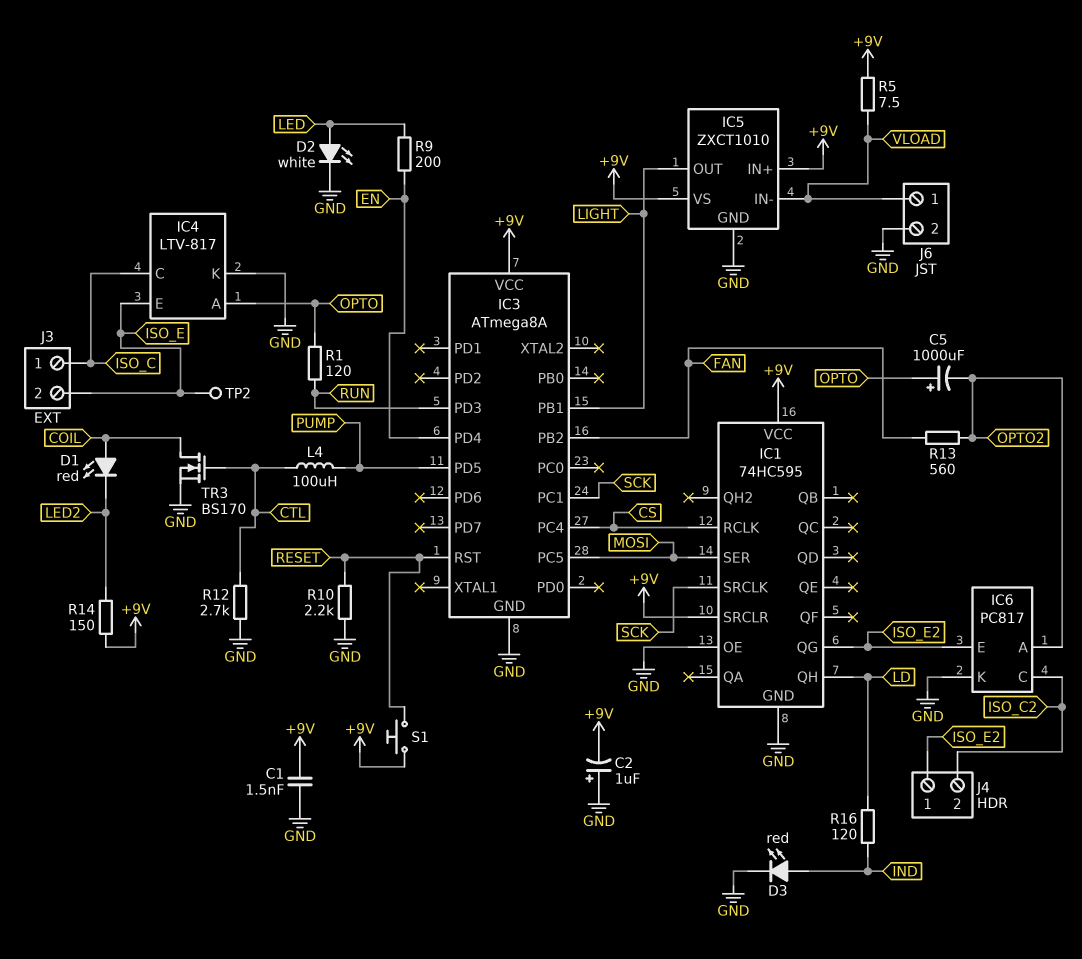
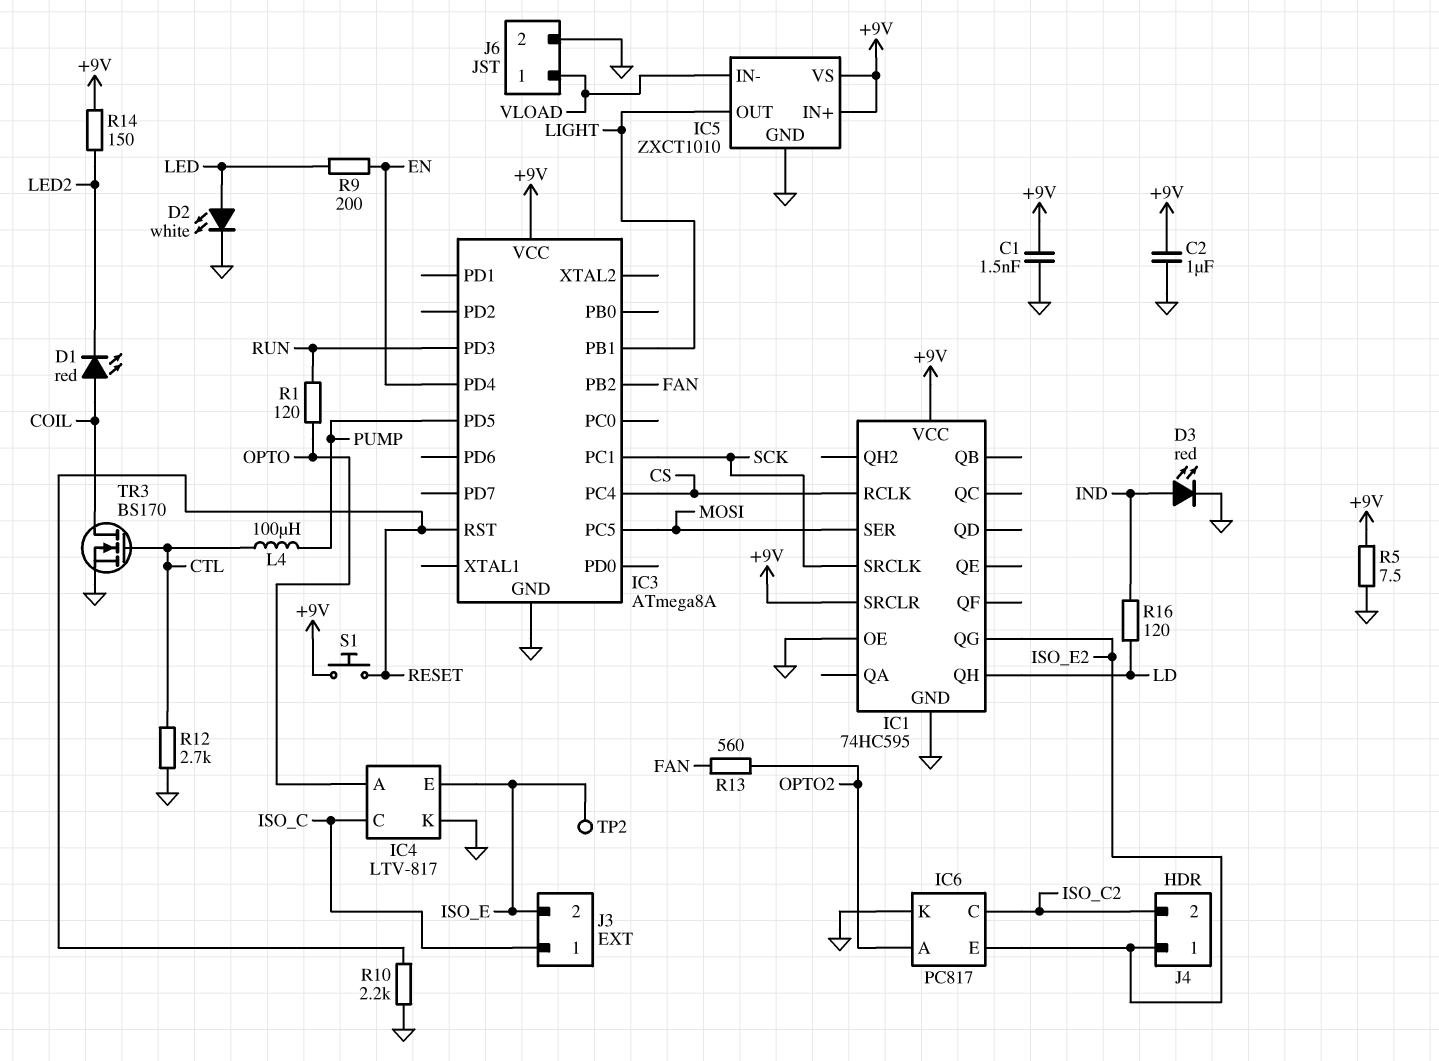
C2: 1uF (plus GND, minus +9V) -> 1uF (+9V, GND)
C5: 1000uF (plus OPTO, minus OPTO2) -> none
R5: 7.5 (+9V, VLOAD) -> 7.5 (+9V, GND)

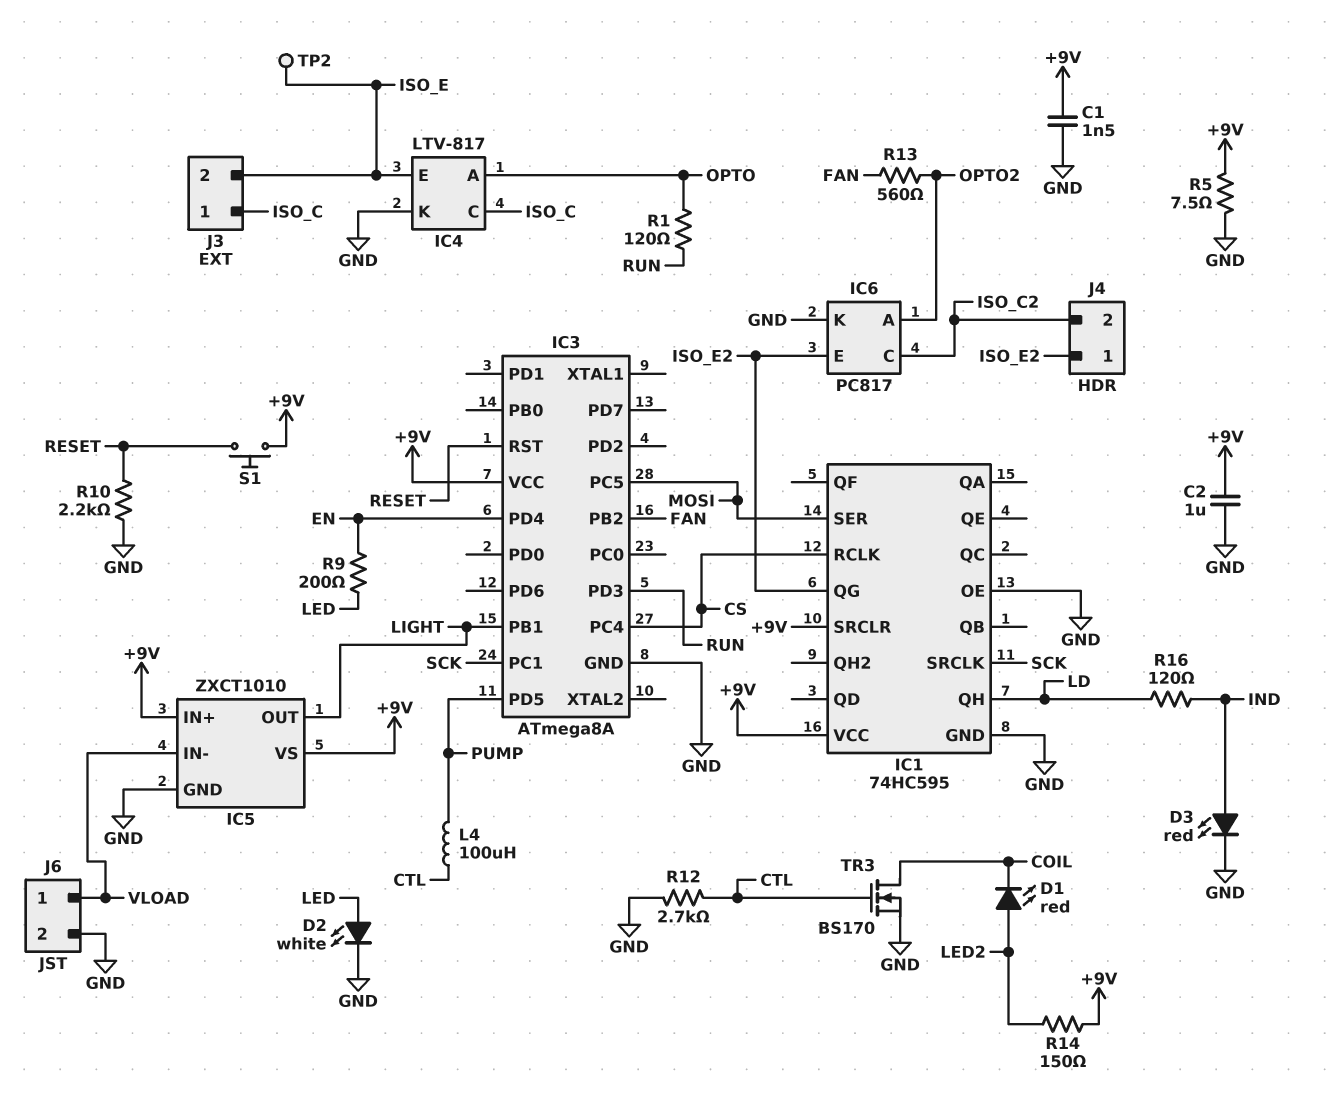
D1: LED red (A COIL, K LED2) -> LED red (A LED2, K COIL)

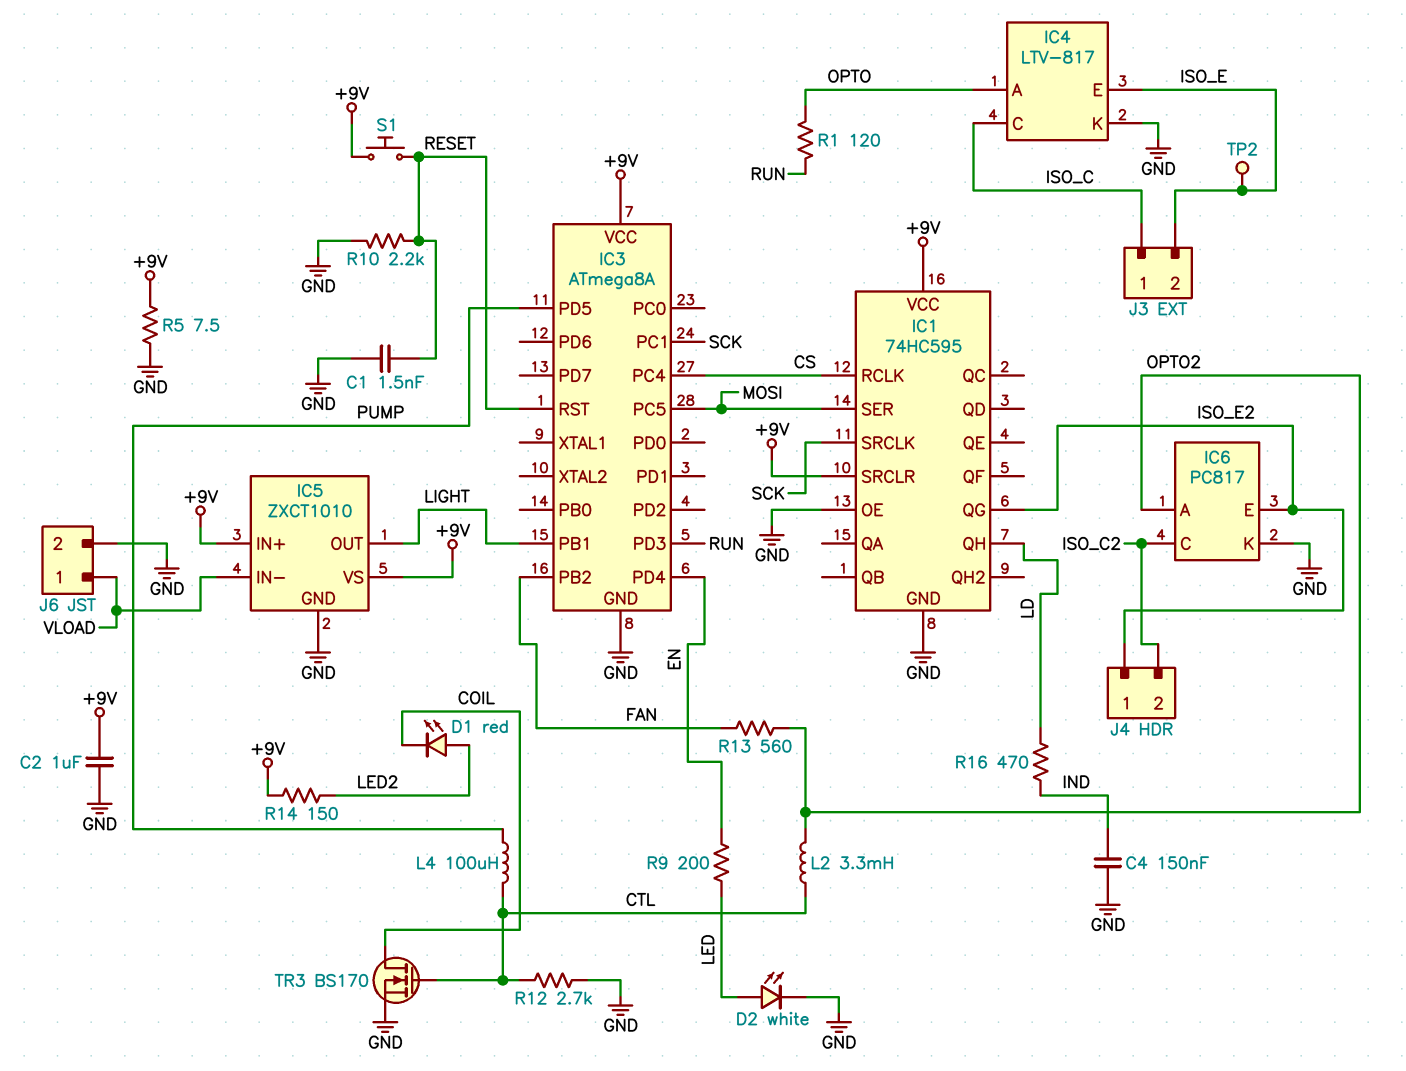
C1: 1.5nF (+9V, GND) -> 1.5nF (GND, RESET)
C4: none -> 150nF (GND, IND)
D3: LED red (A IND, K GND) -> none
L2: none -> 3.3mH (CTL, OPTO2)
R16: 120 (IND, LD) -> 470 (IND, LD)

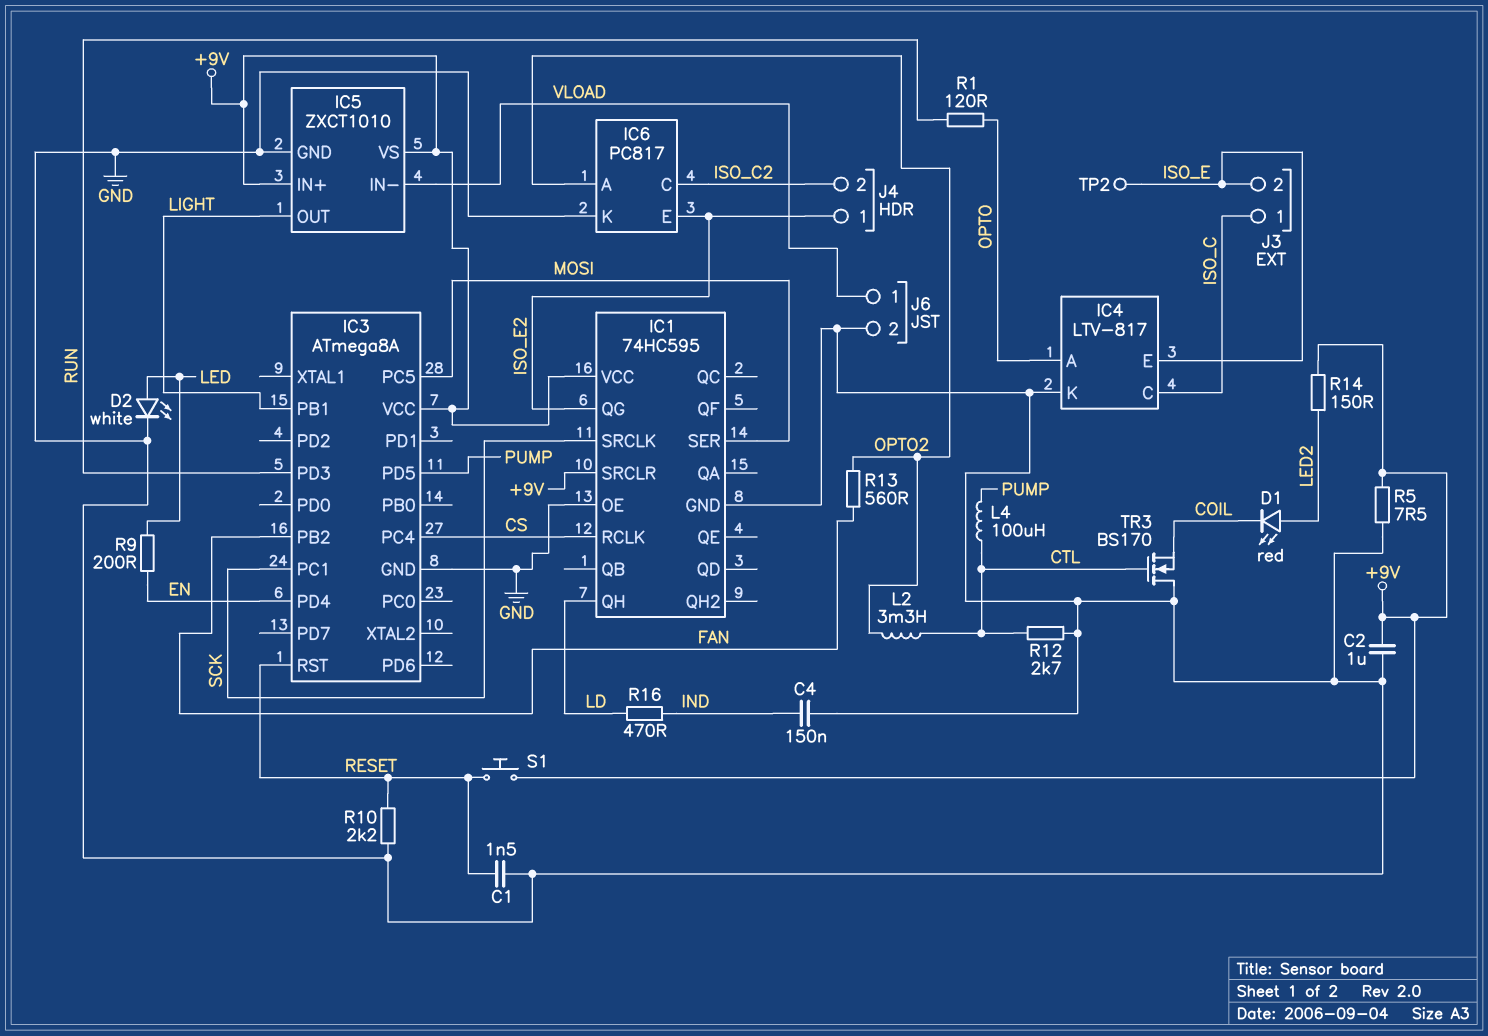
TR3: NMOS BS170 (G CTL, D COIL, S GND) -> NMOS BS170 (G CTL, D GND, S COIL)

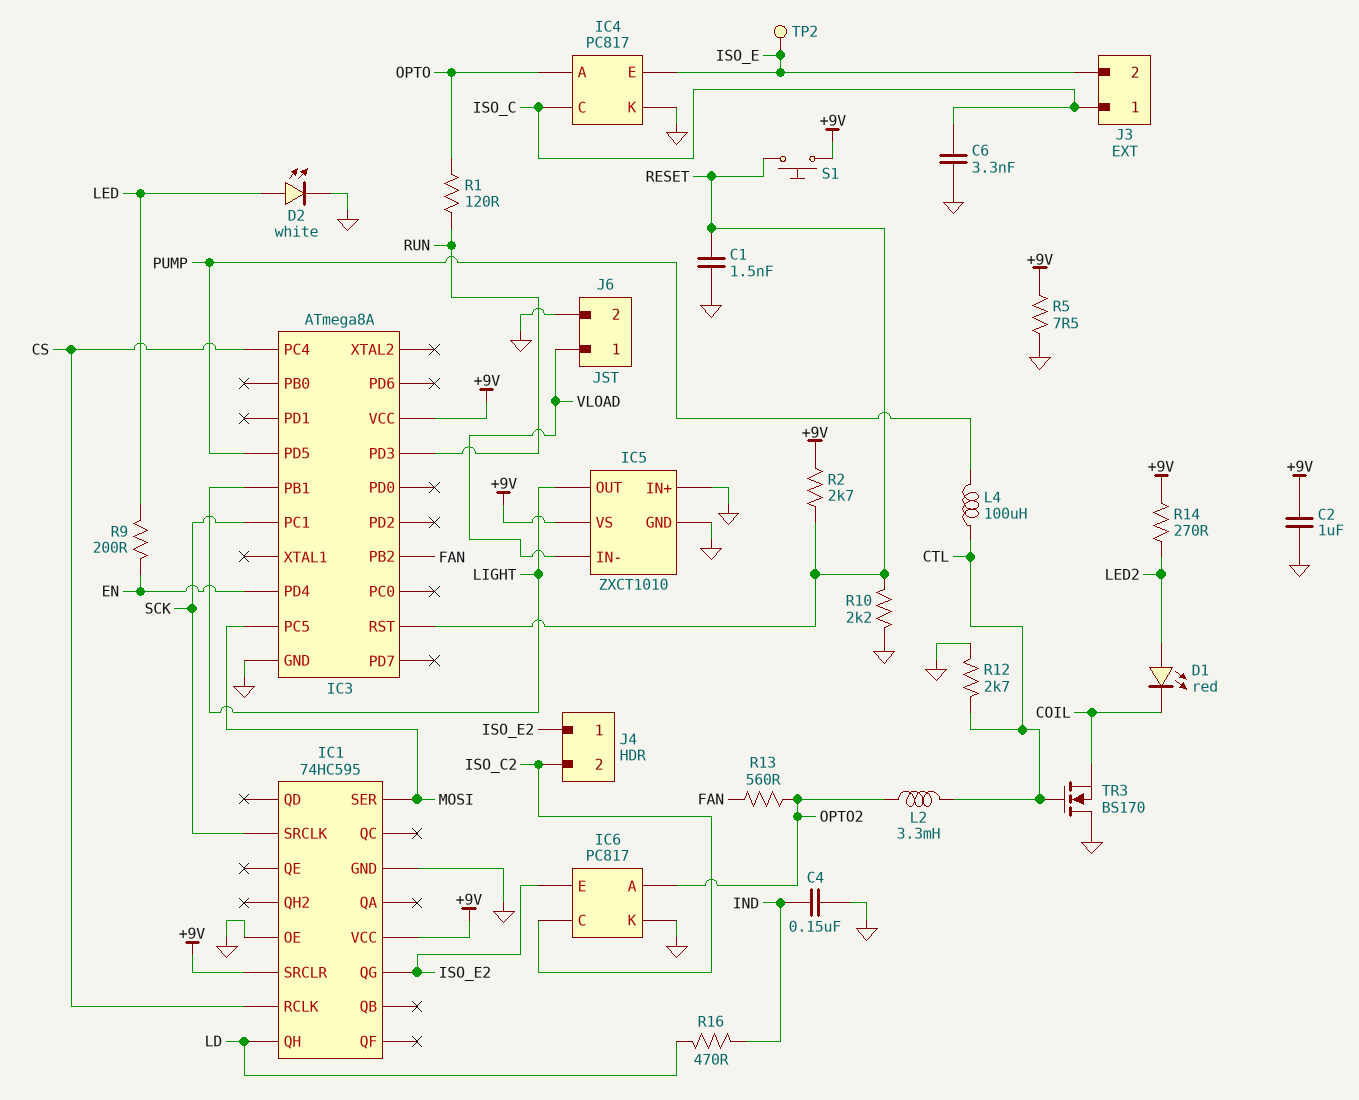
C6: none -> 3.3nF (GND, ISO_C)
IC4: LTV-817 -> PC817
IC5 pin IN+: +9V -> GND
R2: none -> 2.7k (+9V, RESET)
R14: 150 (+9V, LED2) -> 270 (+9V, LED2)

